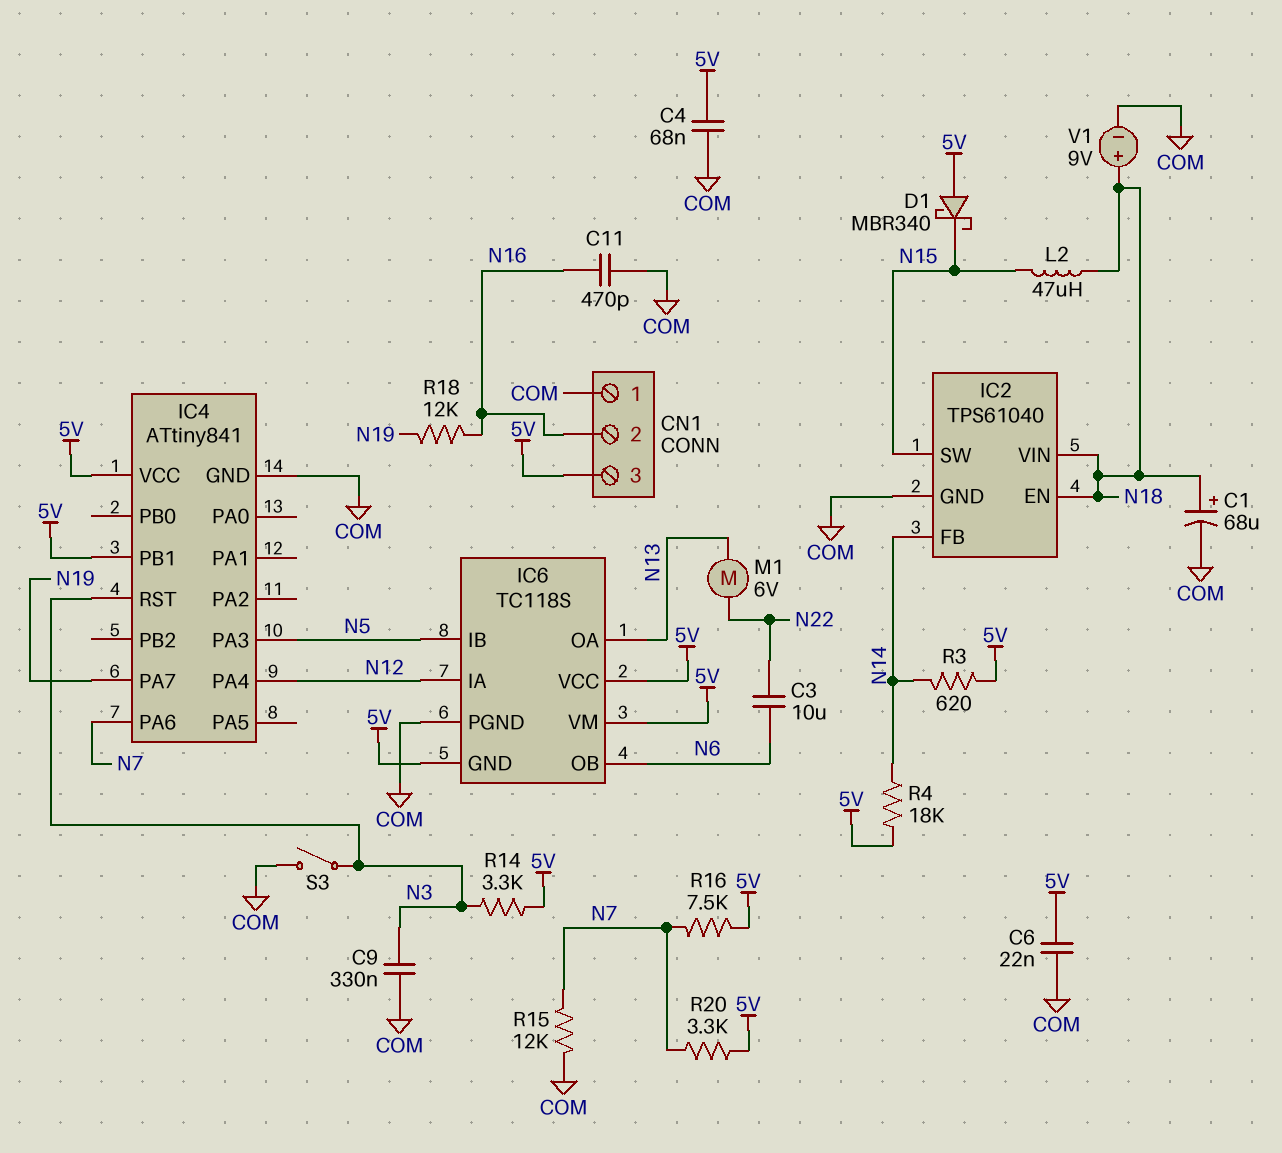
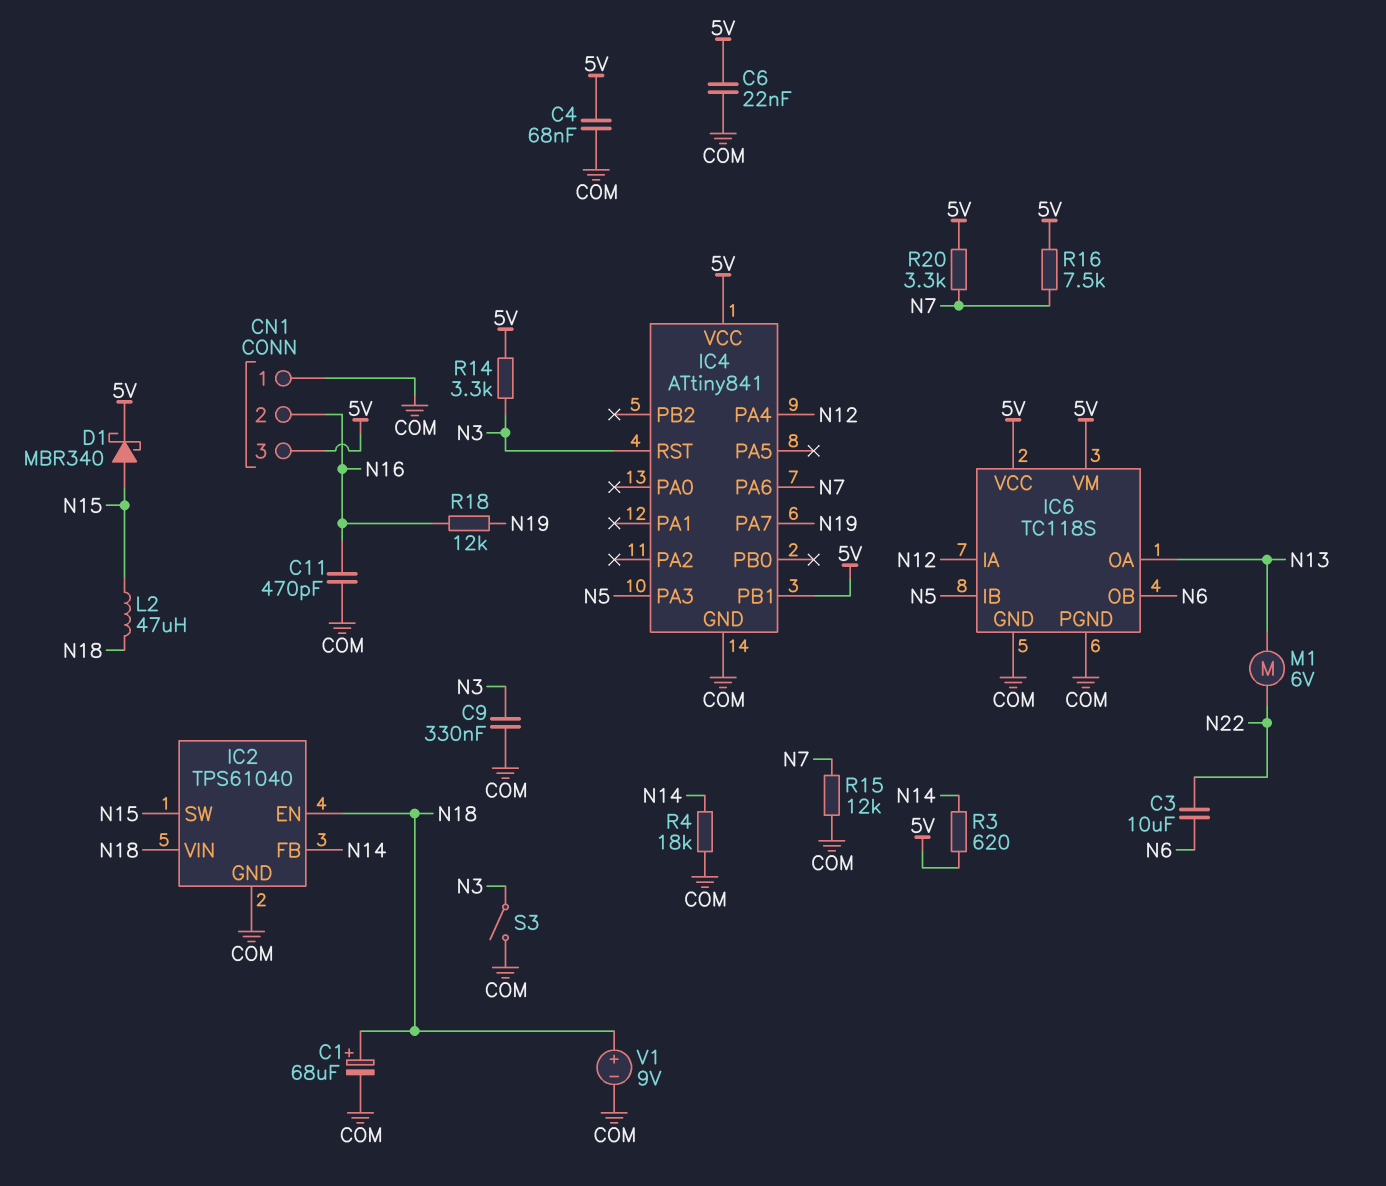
D1: schottky MBR340 (A 5V, K N15) -> schottky MBR340 (A N15, K 5V)
IC6 pin GND: 5V -> COM
R4: 18k (5V, N14) -> 18k (COM, N14)

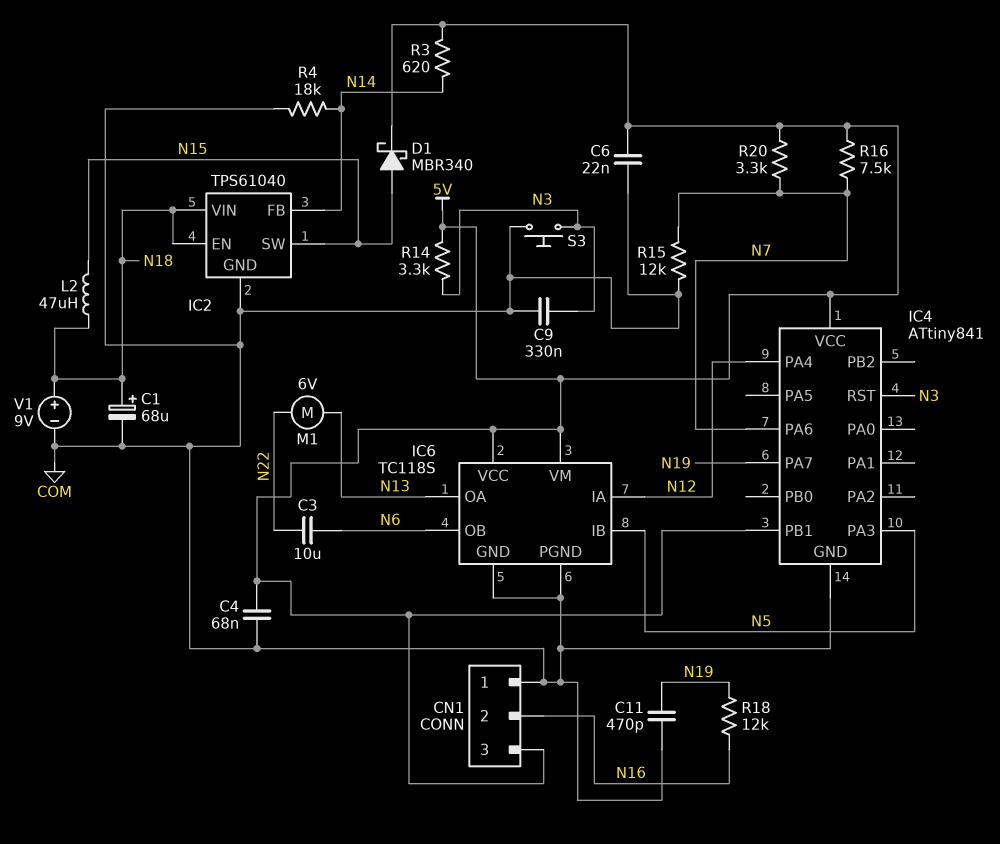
C11: 470pF (COM, N16) -> 470pF (COM, N19)
S3: switch (COM, N3) -> button (COM, N3)

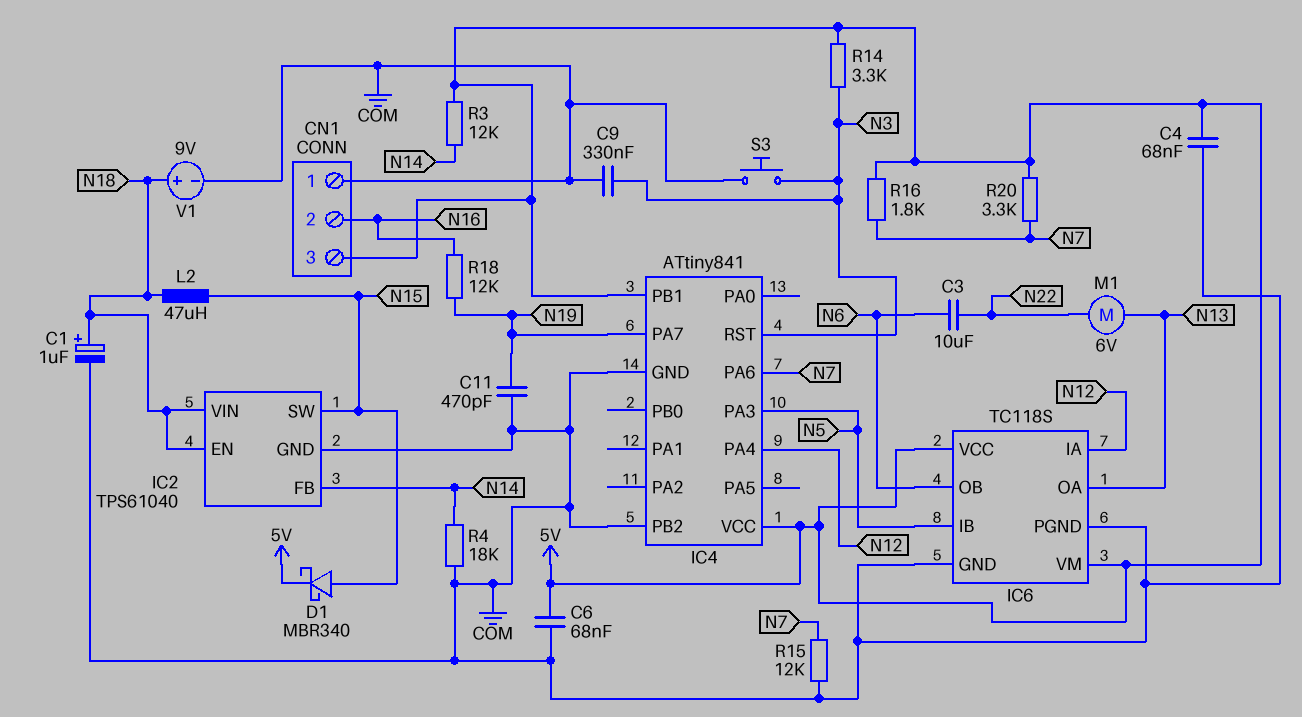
C1: 68uF (plus N18, minus COM) -> 1uF (plus N18, minus COM)
C6: 22nF (5V, COM) -> 68nF (5V, COM)
IC4 pin PB2: none -> COM
R3: 620 (5V, N14) -> 12k (5V, N14)
R16: 7.5k (5V, N7) -> 1.8k (5V, N7)

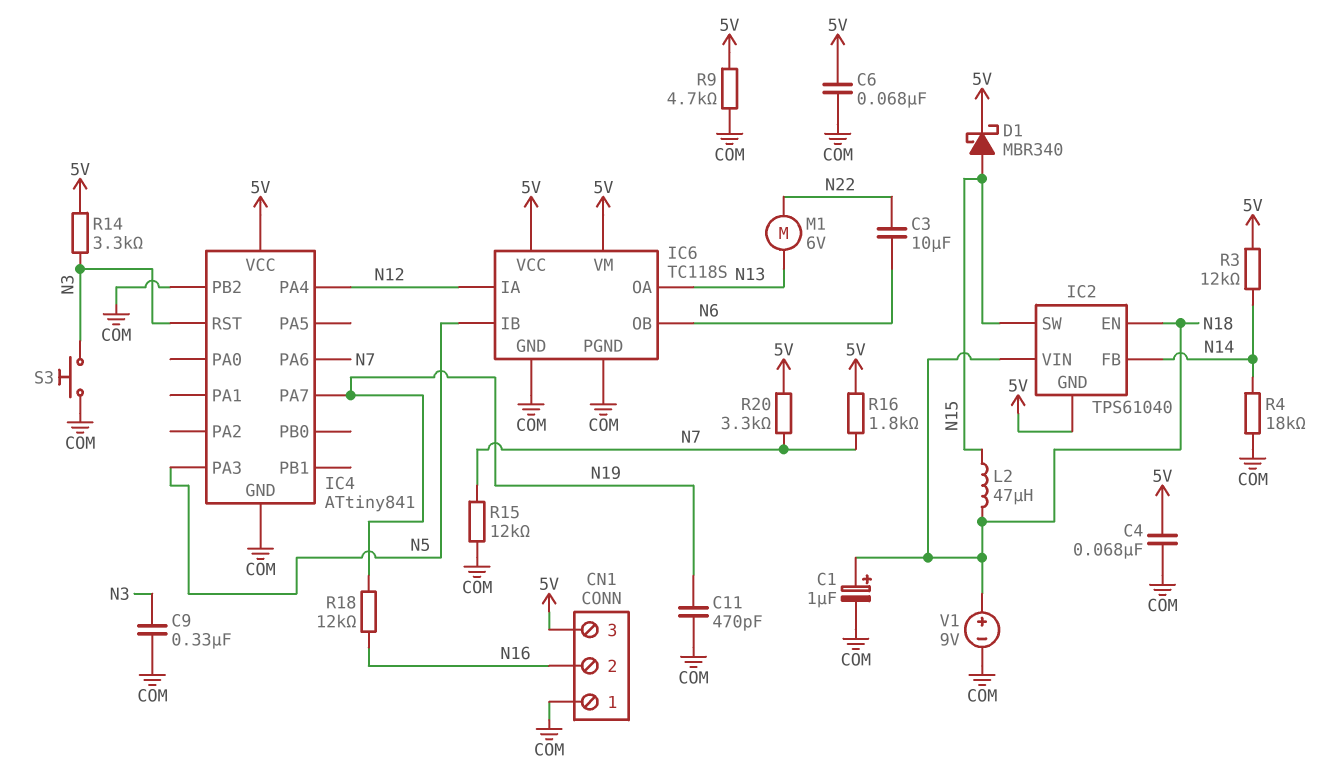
IC2 pin GND: COM -> 5V
IC4 pin PB1: 5V -> none
R9: none -> 4.7k (5V, COM)

